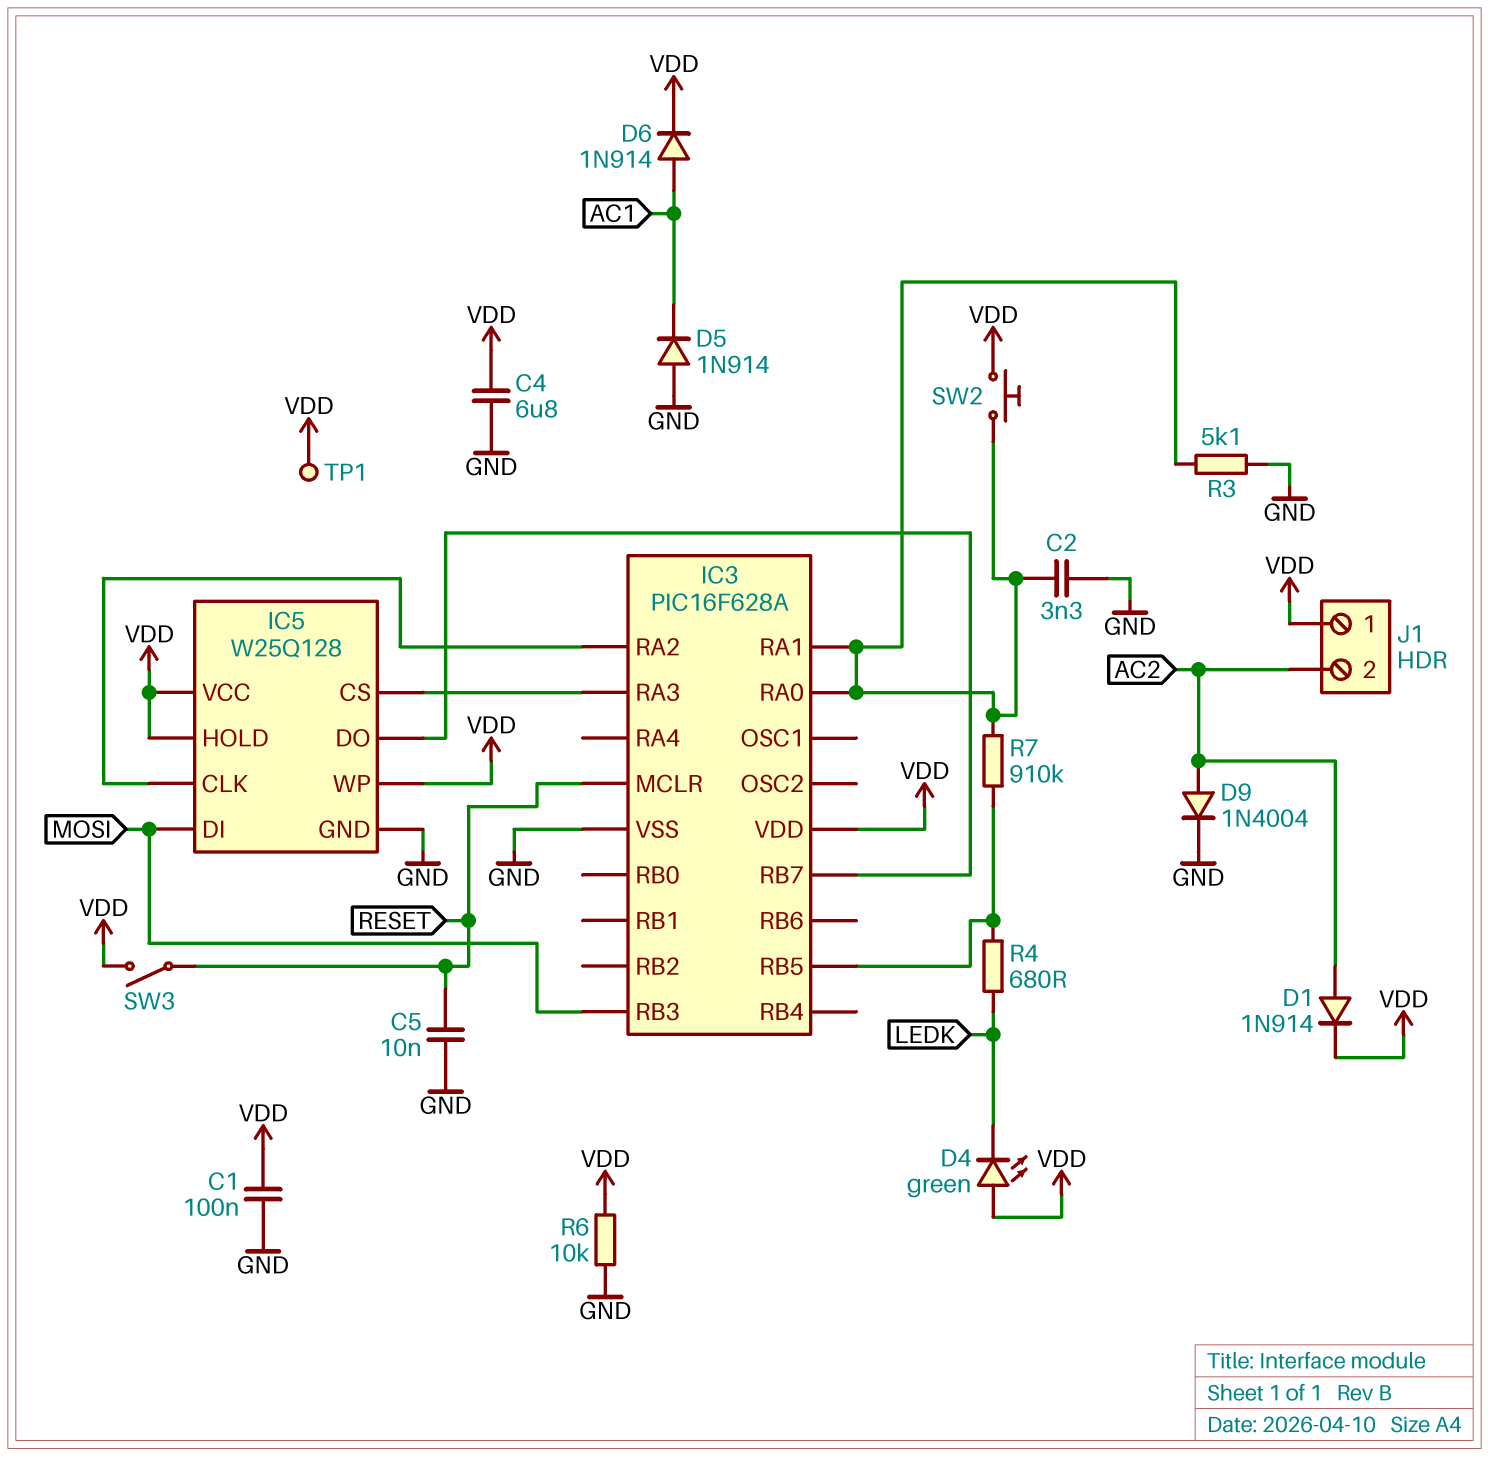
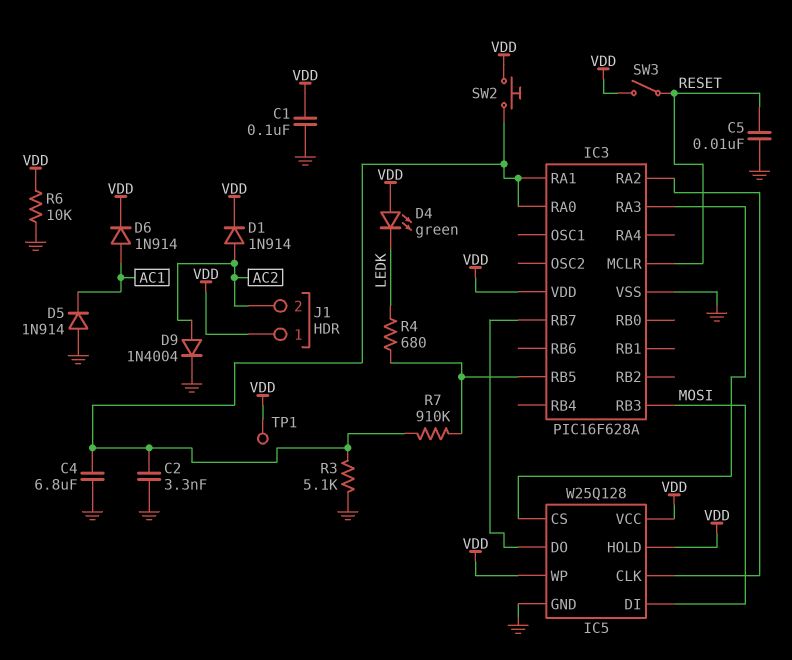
C4: 6.8uF (GND, VDD) -> 6.8uF (GND, IC3/RA0)

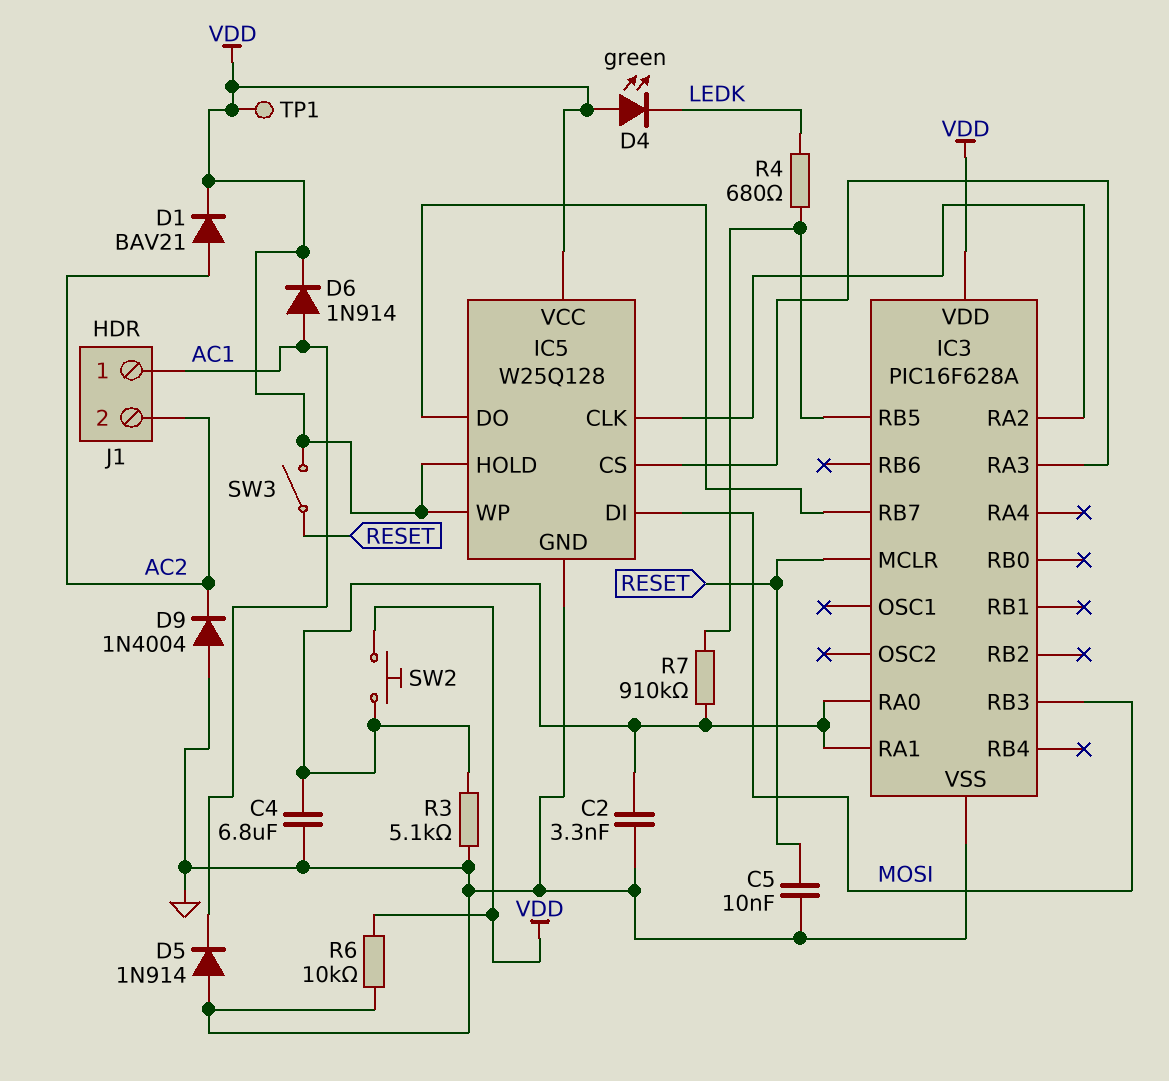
C1: 100nF (GND, VDD) -> none
D1: diode 1N914 (A AC2, K VDD) -> diode BAV21 (A AC2, K VDD)
D9: diode 1N4004 (A AC2, K GND) -> diode 1N4004 (A GND, K AC2)
J1 pin 1: VDD -> AC1

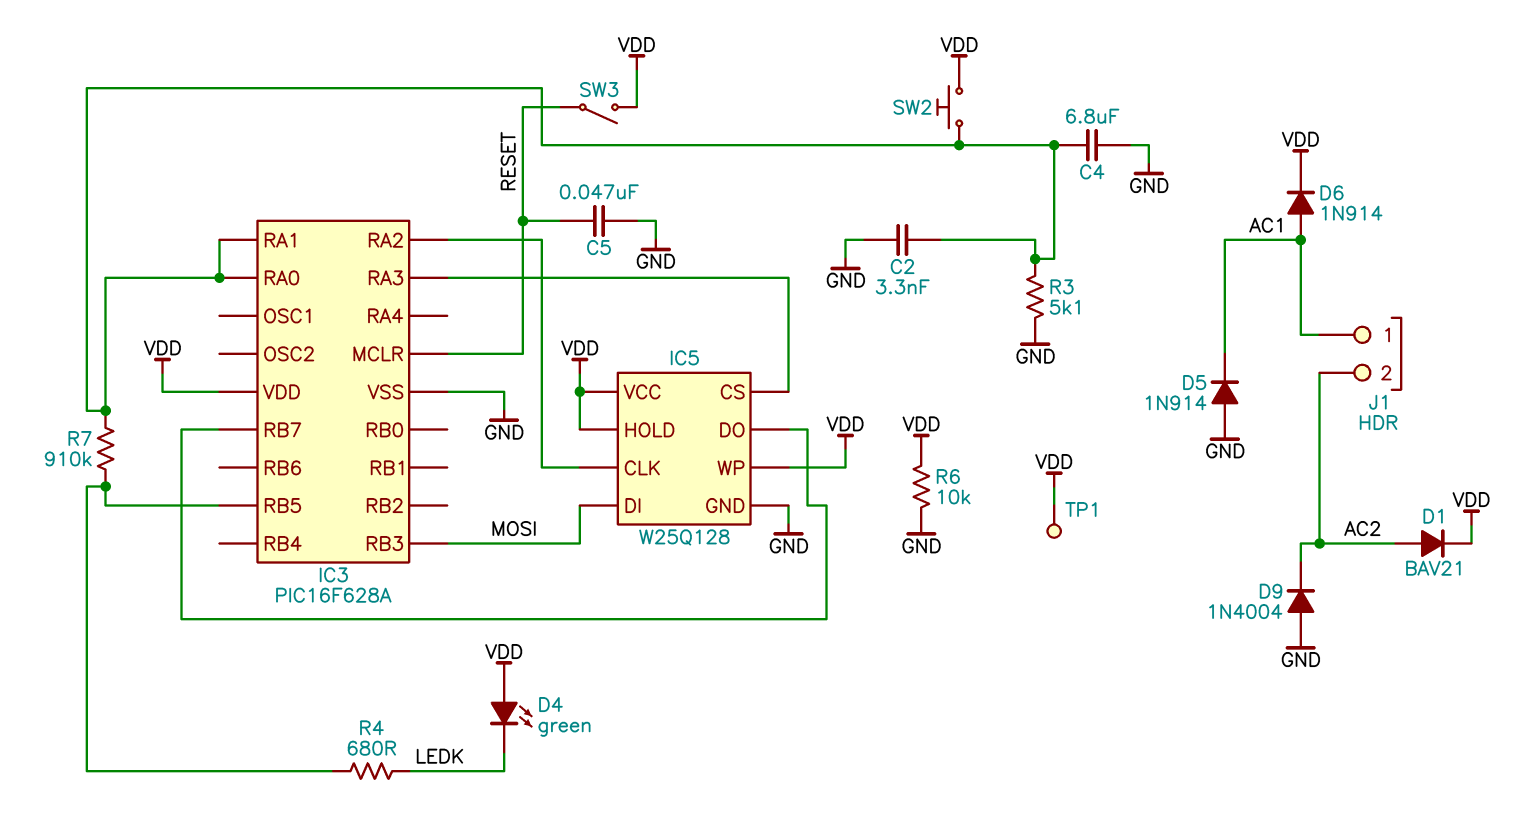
C5: 10nF (GND, RESET) -> 47nF (GND, RESET)

